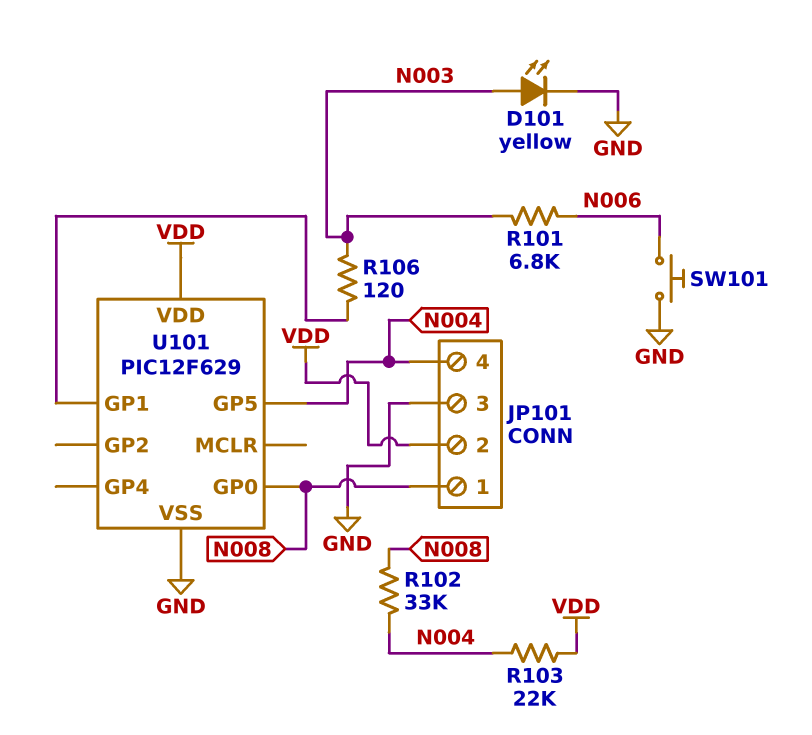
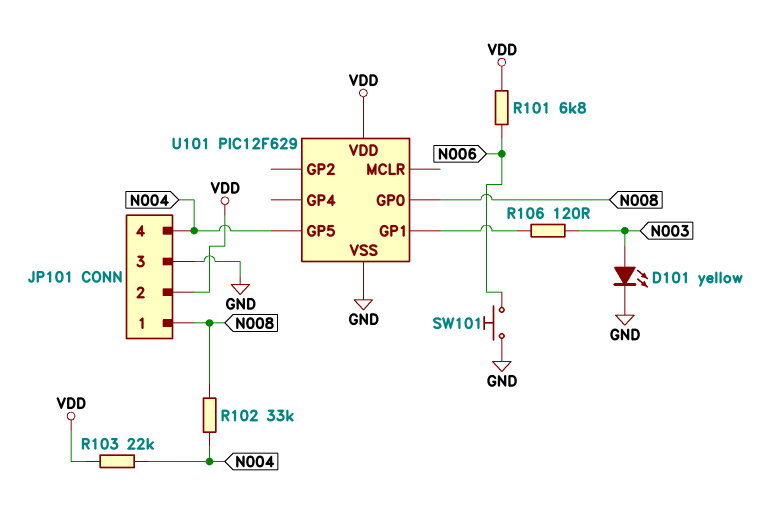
R101: 6.8k (N003, N006) -> 6.8k (N006, VDD)

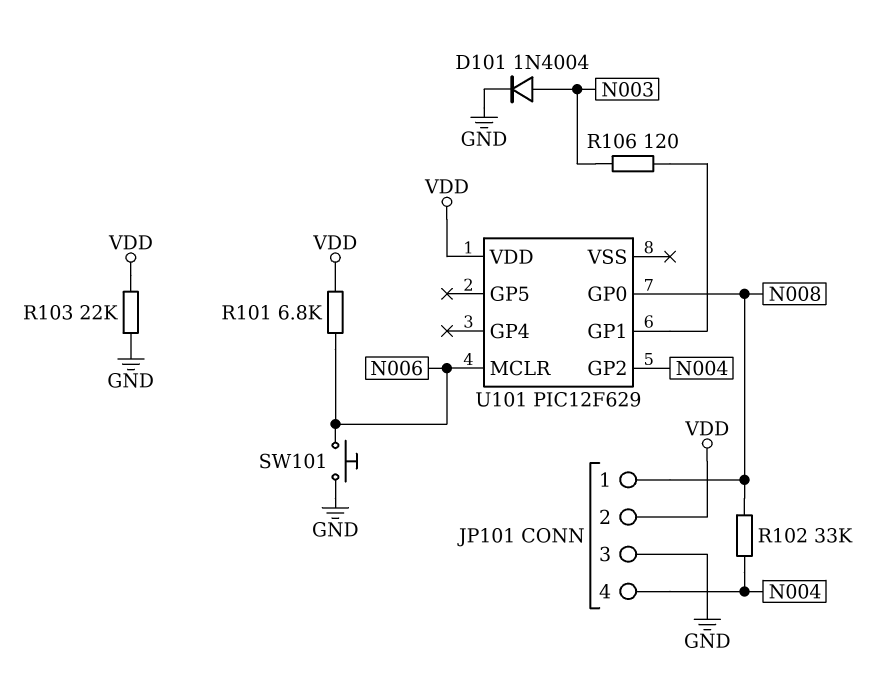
D101: LED yellow (A N003, K GND) -> diode 1N4004 (A N003, K GND)
R103: 22k (N004, VDD) -> 22k (GND, VDD)
U101 pin GP2: none -> N004
U101 pin GP5: N004 -> none
U101 pin MCLR: none -> N006
U101 pin VSS: GND -> none

